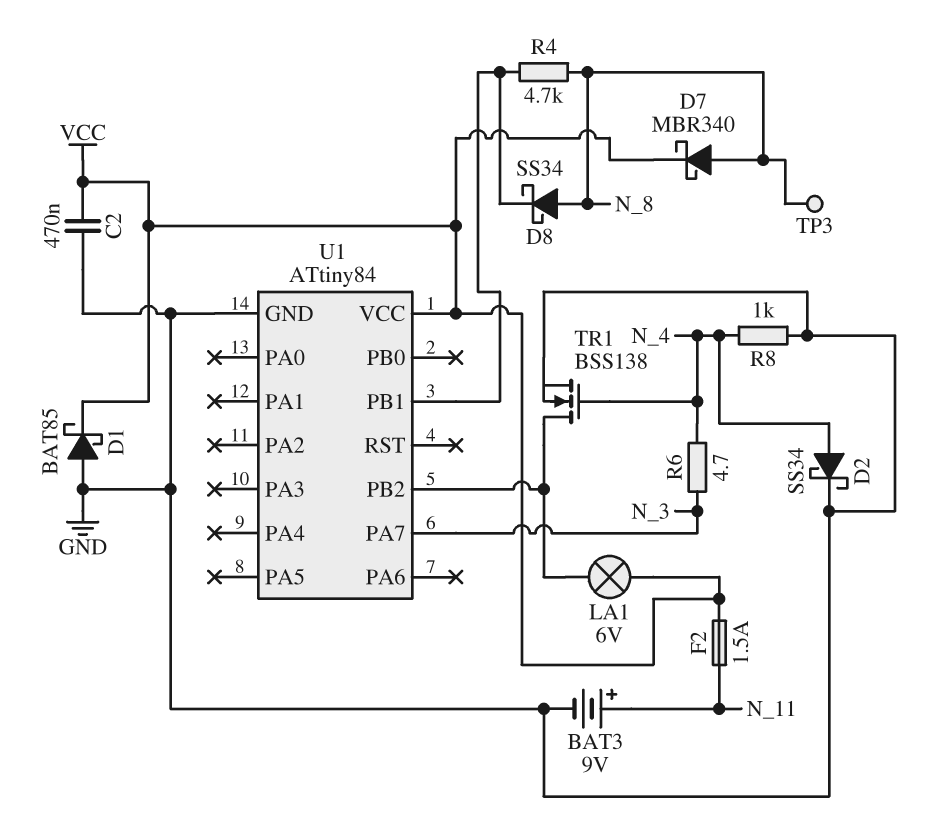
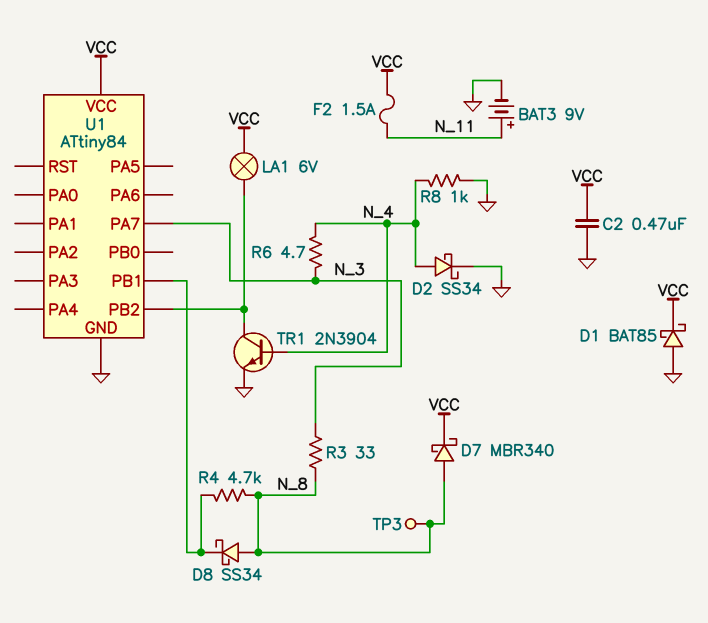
R3: none -> 33 (N_3, N_8)
TR1: NMOS BSS138 (G N_4, D U1/PB2, S GND) -> NPN 2N3904 (B N_4, C U1/PB2, E GND)

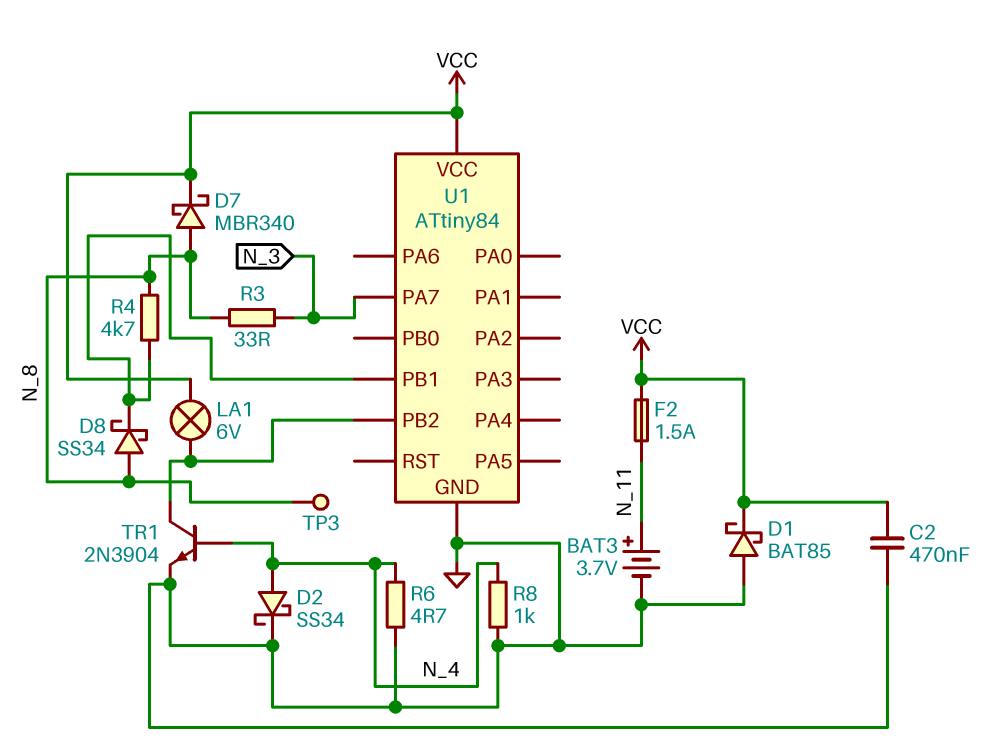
BAT3: 9V (plus N_11, minus GND) -> 3.7V (plus N_11, minus GND)
R6: 4.7 (N_3, N_4) -> 4.7 (GND, N_4)

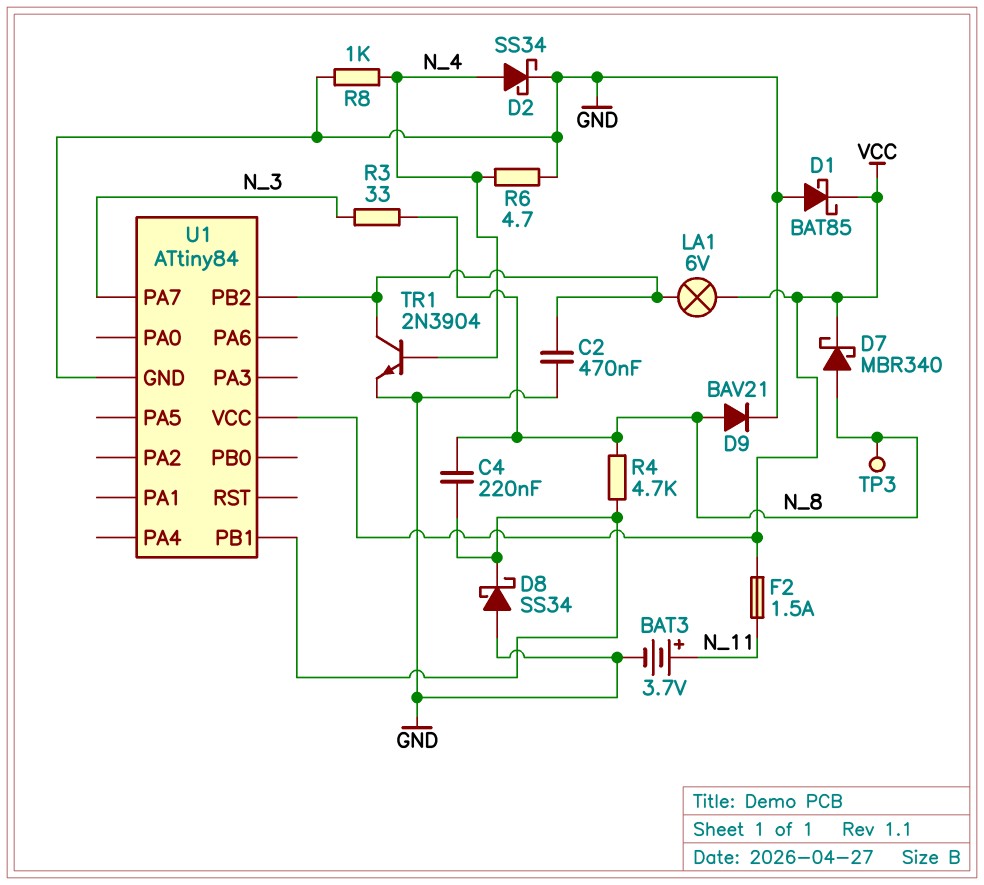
C2: 470nF (GND, VCC) -> 470nF (GND, U1/PB2)
C4: none -> 220nF (N_8, U1/PB1)
D8: schottky SS34 (A N_8, K U1/PB1) -> schottky SS34 (A GND, K U1/PB1)
D9: none -> diode BAV21 (A N_8, K GND)

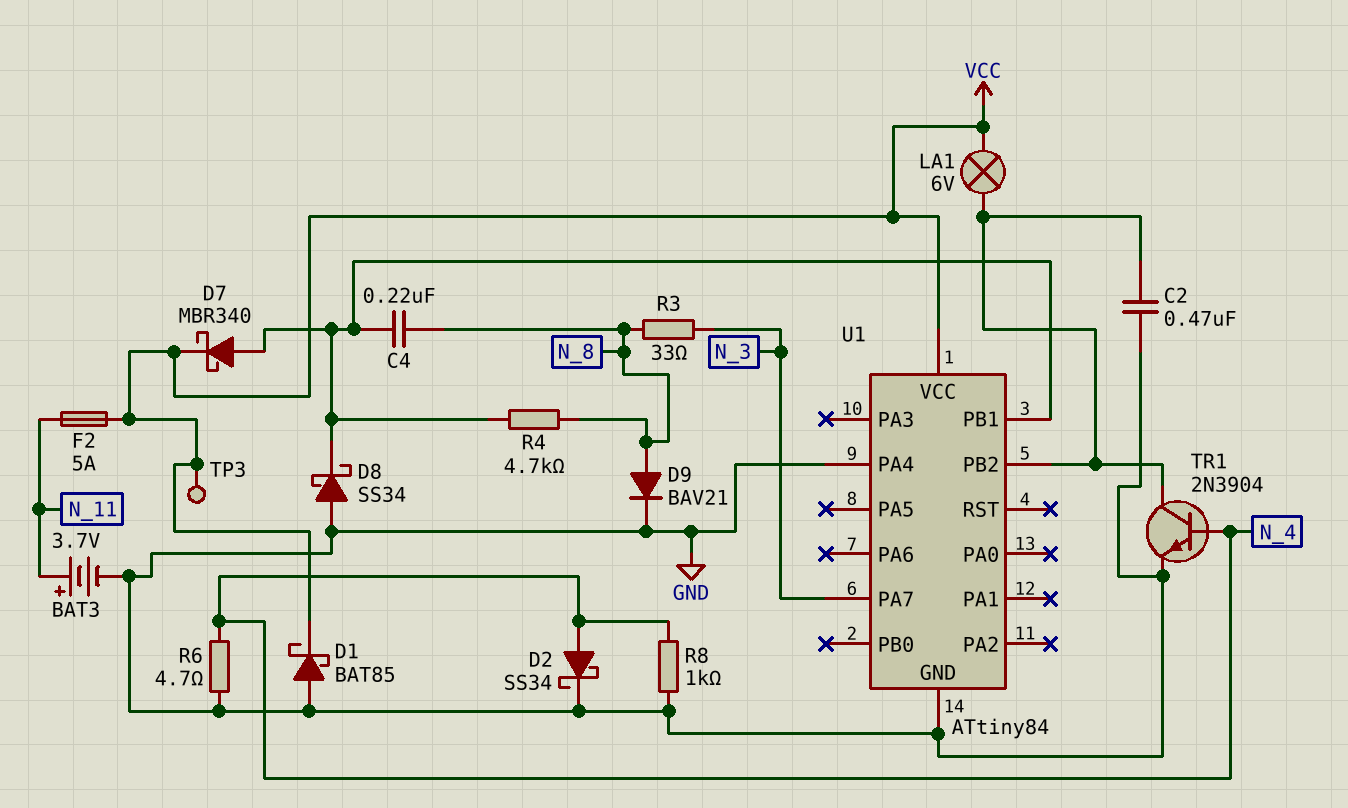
D7: schottky MBR340 (A N_8, K VCC) -> schottky MBR340 (A U1/PB1, K VCC)
F2: 1.5A (N_11, VCC) -> 5A (N_11, VCC)
TP3: test point (N_8) -> test point (VCC)
U1 pin PA4: none -> GND

